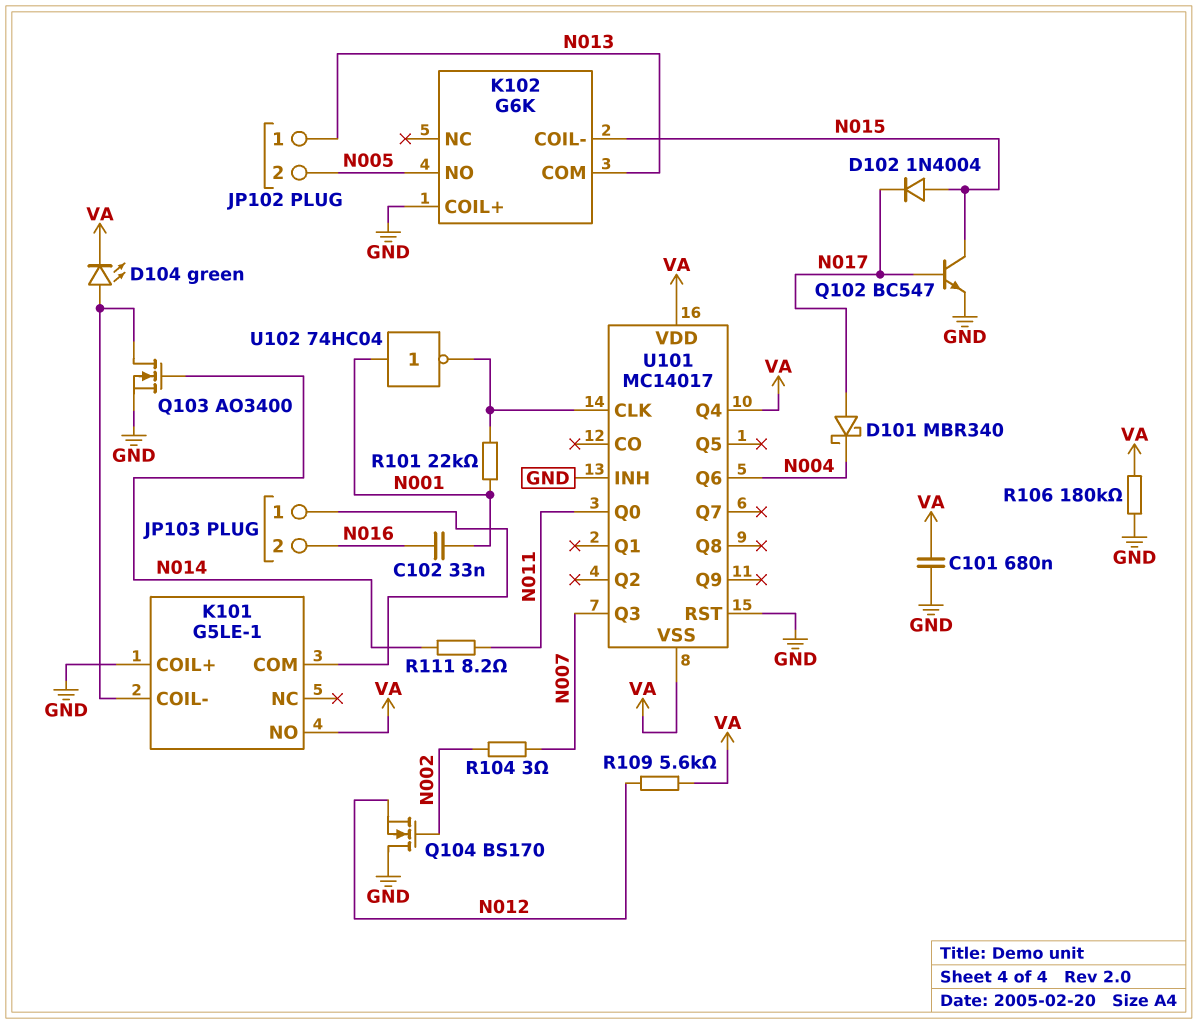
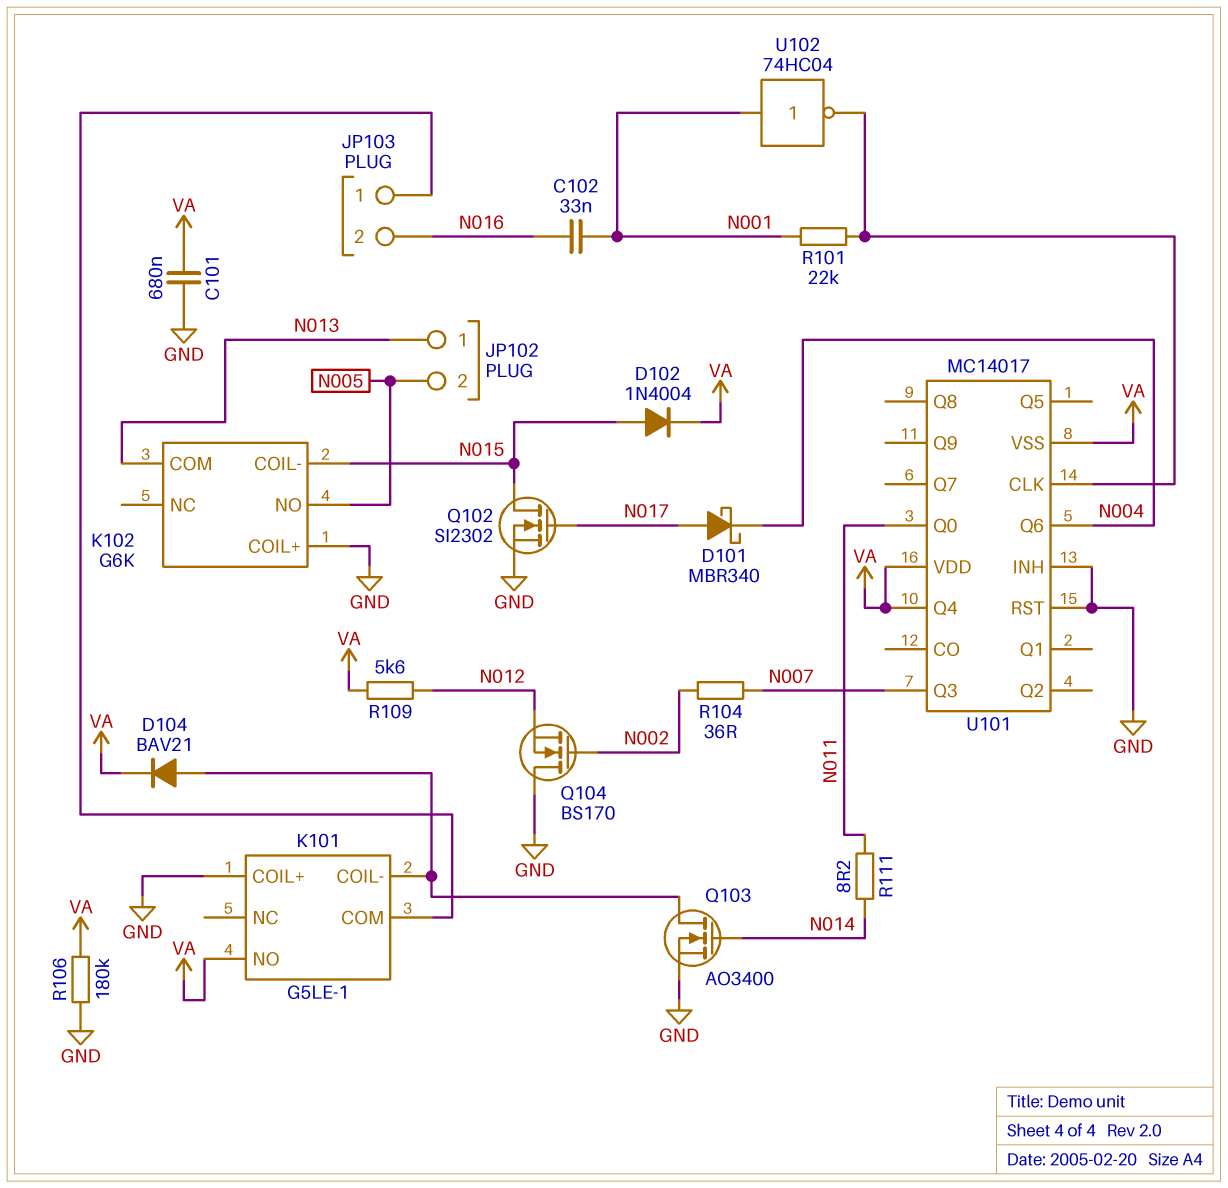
D102: diode 1N4004 (A N015, K N017) -> diode 1N4004 (A N015, K VA)
D104: LED green (A K101/COIL-, K VA) -> diode BAV21 (A K101/COIL-, K VA)
Q102: NPN BC547 (B N017, C N015, E GND) -> NMOS SI2302 (G N017, D N015, S GND)
R104: 3 (N002, N007) -> 36 (N002, N007)

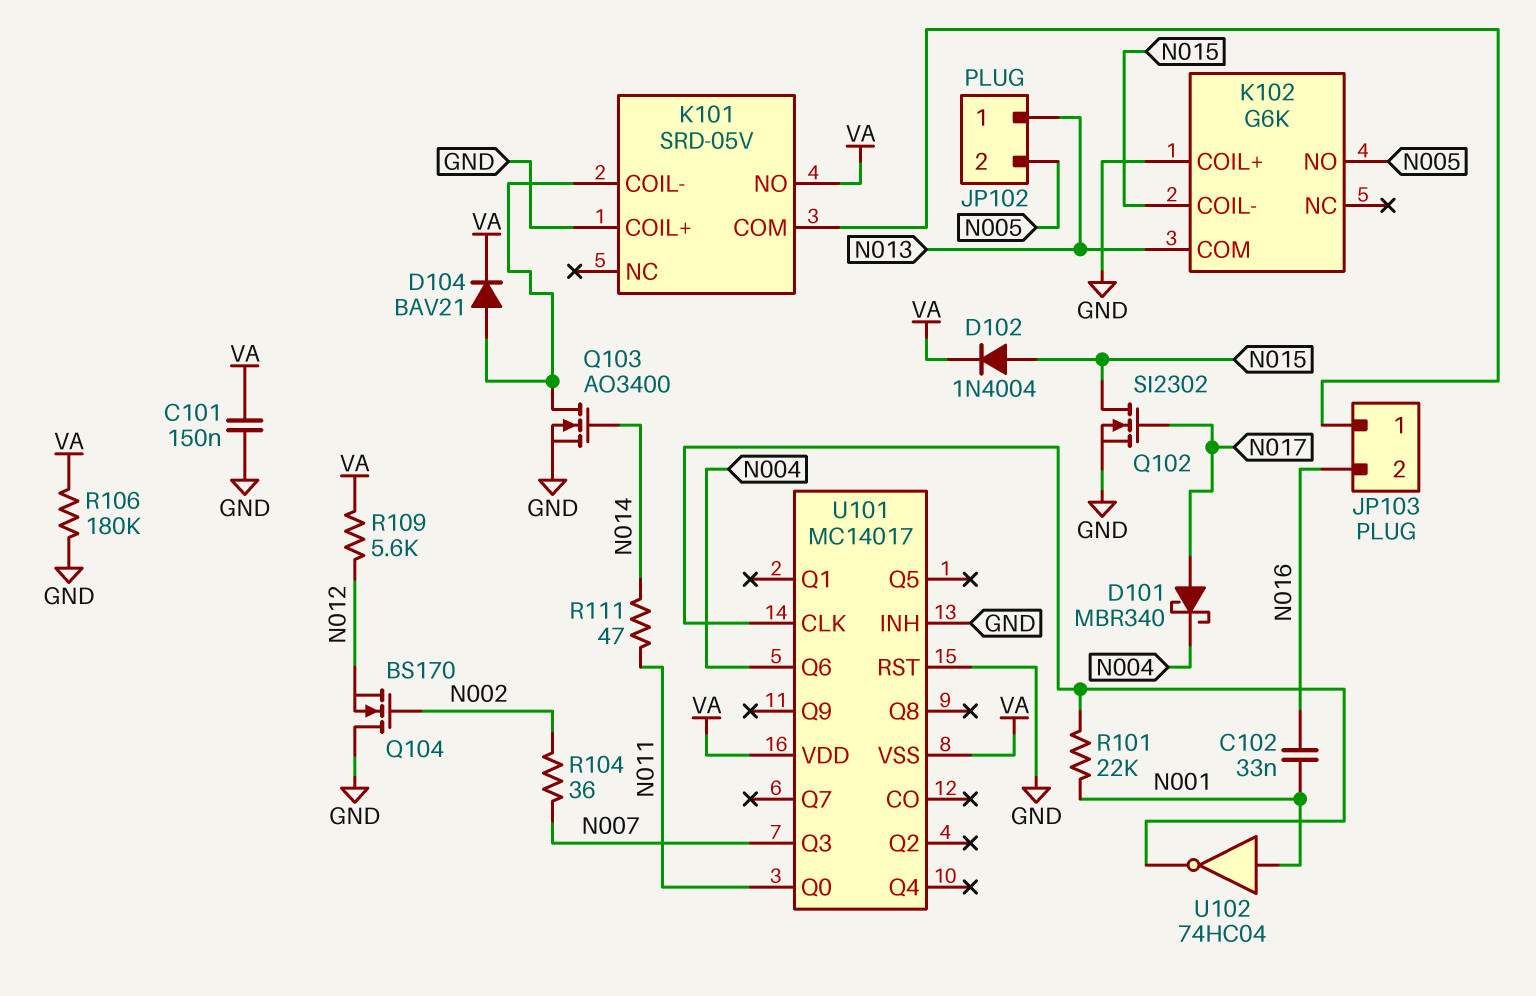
C101: 680nF (GND, VA) -> 150nF (GND, VA)
K101: G5LE-1 -> SRD-05V
R111: 8.2 (N011, N014) -> 47 (N011, N014)
U101 pin Q4: VA -> none

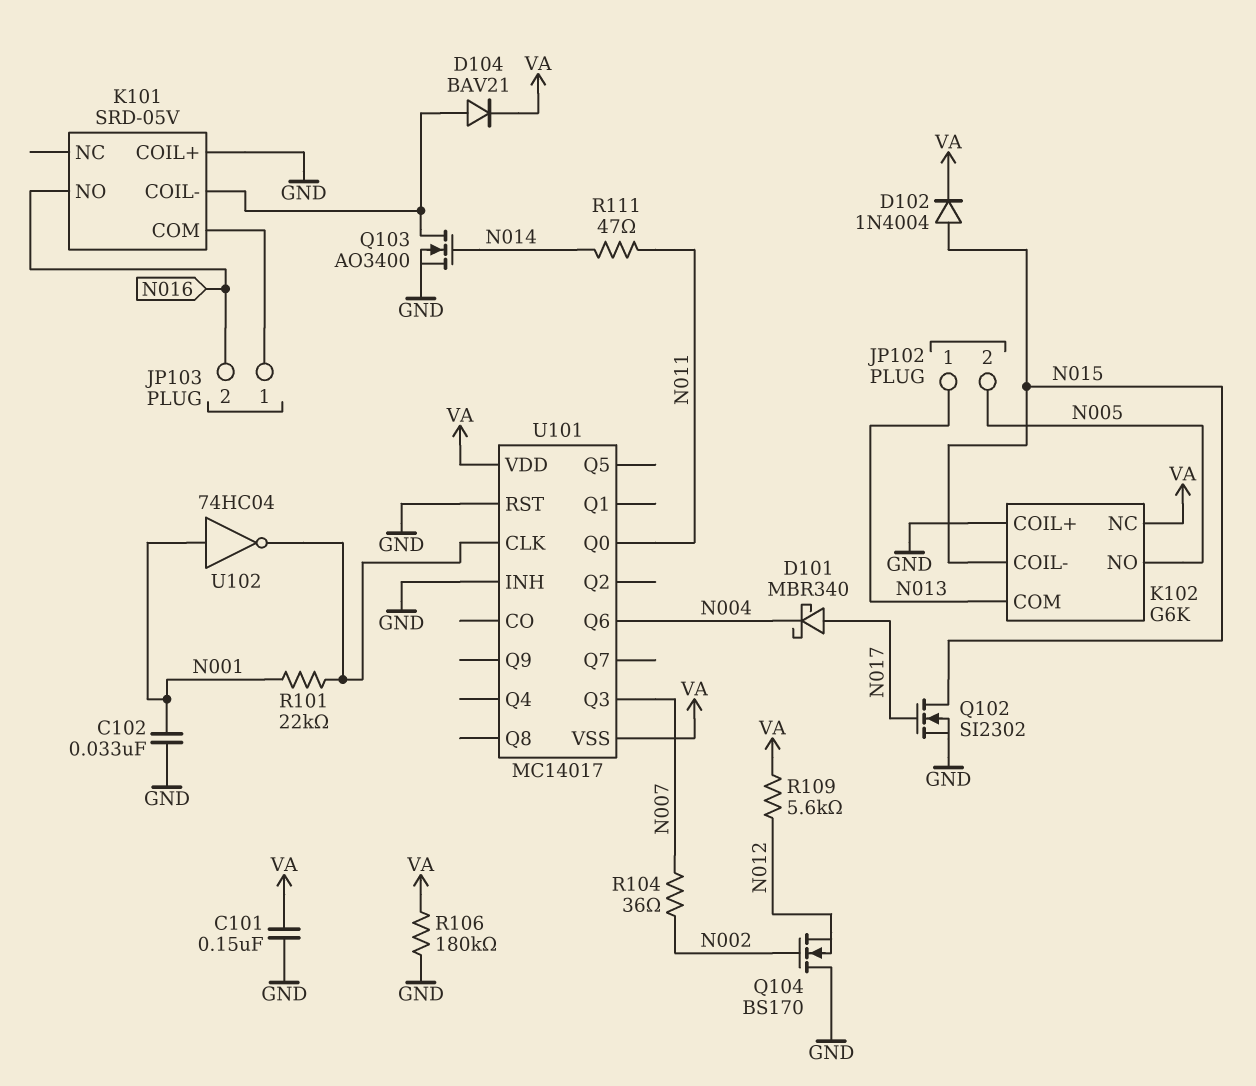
C102: 33nF (N001, N016) -> 33nF (GND, N001)
K101 pin NO: VA -> N016
K102 pin NC: none -> VA

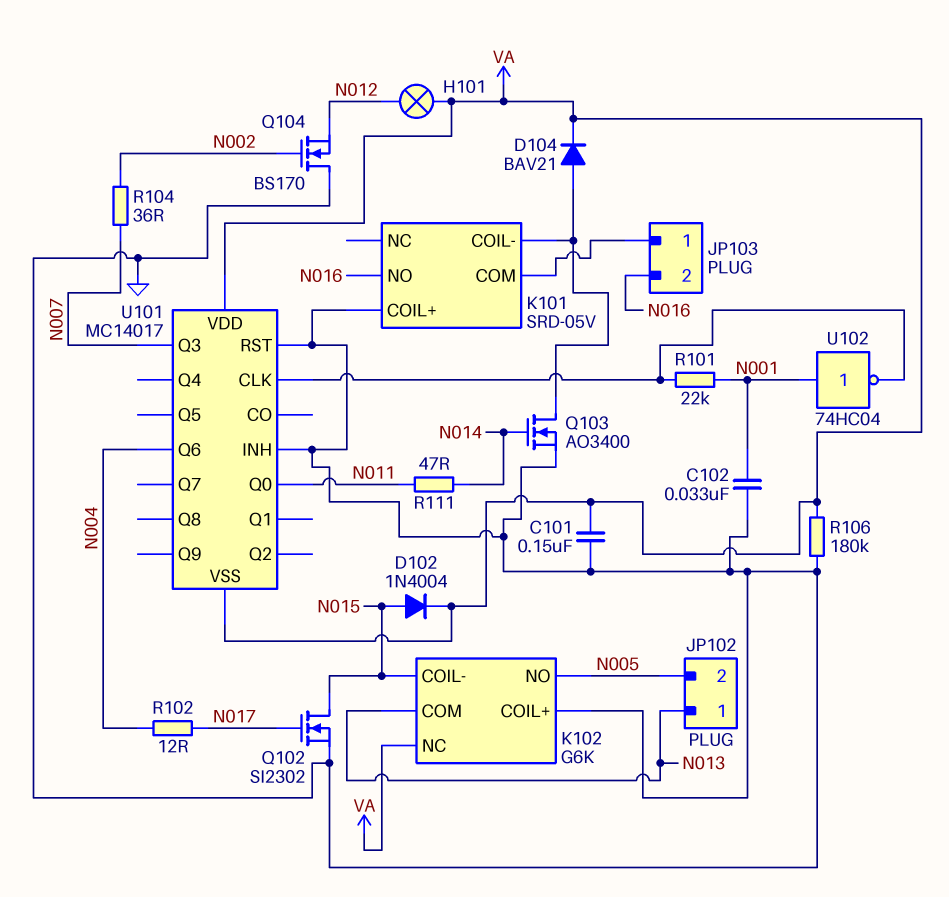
D101: schottky MBR340 (A N017, K N004) -> none
H101: none -> lamp (N012, VA)
R102: none -> 12 (N004, N017)
R109: 5.6k (N012, VA) -> none

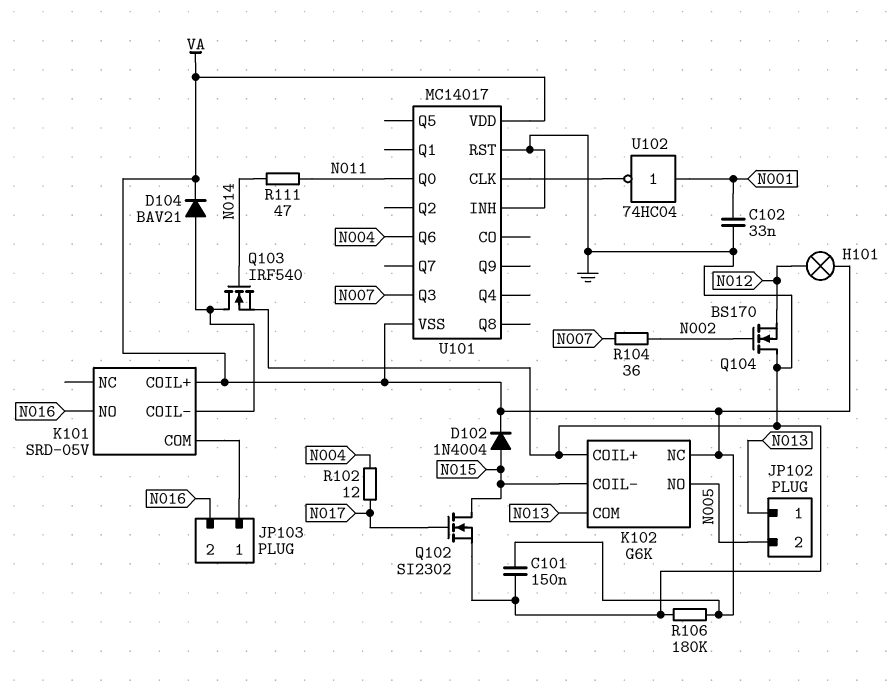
K101 pin COIL+: GND -> VA
Q103: NMOS AO3400 (G N014, D K101/COIL-, S GND) -> NMOS IRF540 (G N014, D K101/COIL-, S GND)
R101: 22k (N001, U101/CLK) -> none

